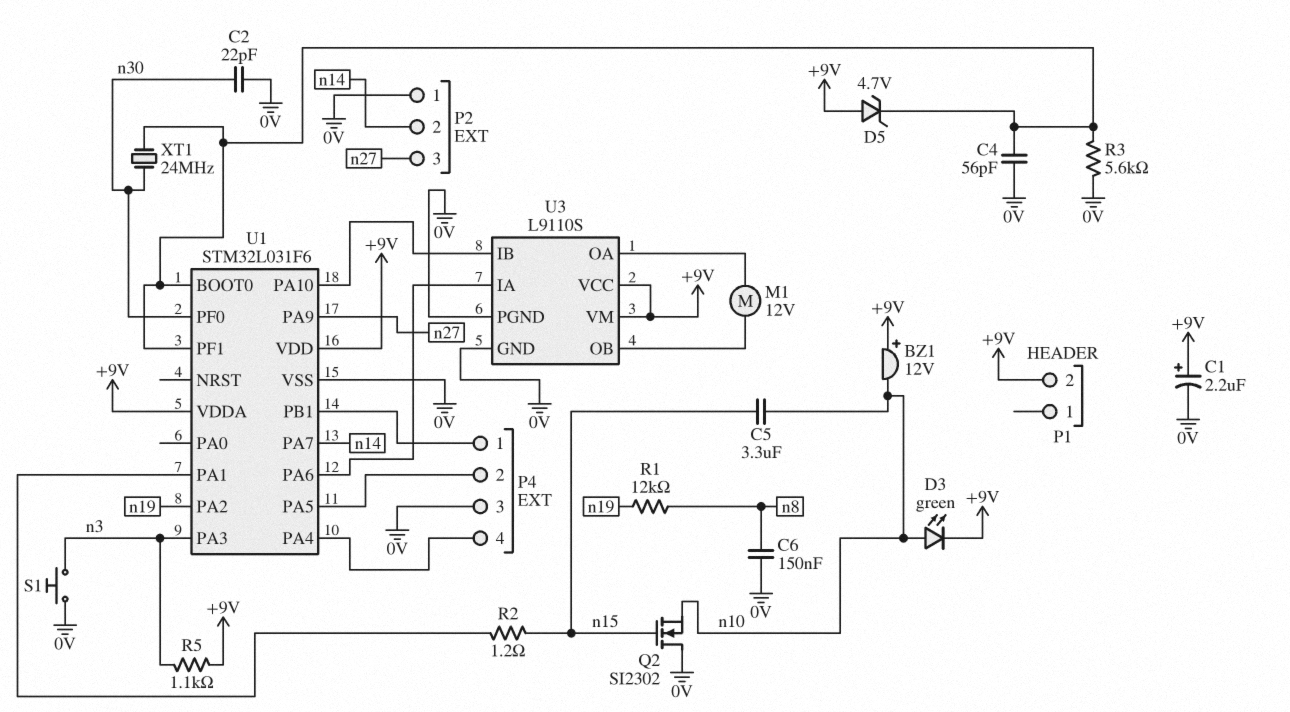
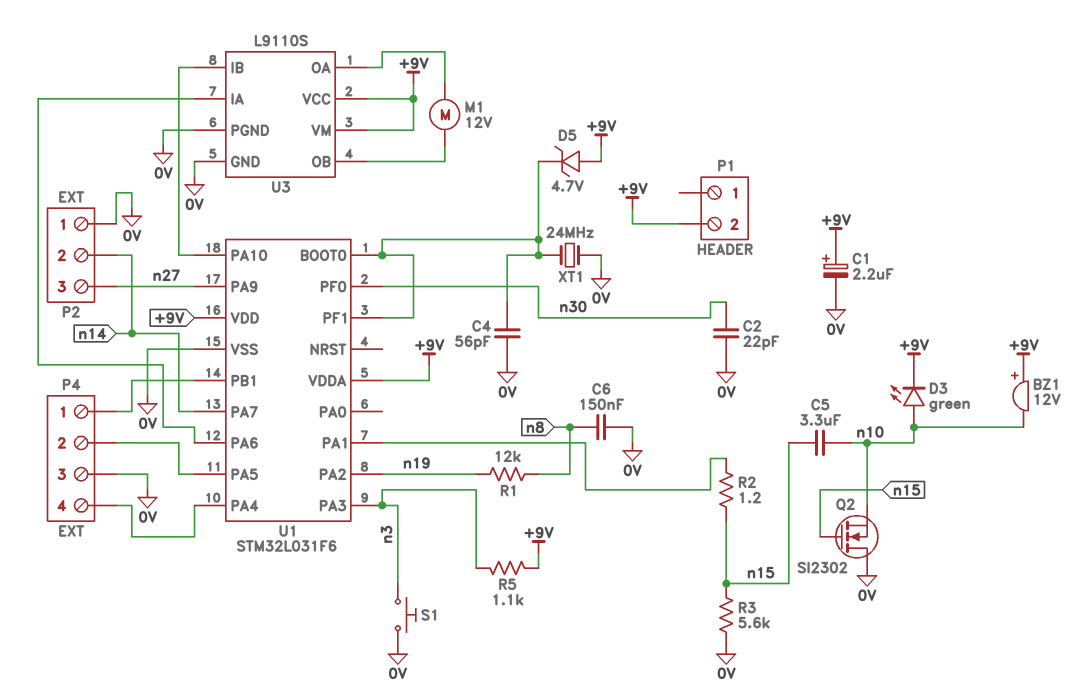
R3: 5.6k (0V, U1/BOOT0) -> 5.6k (0V, n15)
XT1: 24MHz (U1/BOOT0, n30) -> 24MHz (0V, U1/BOOT0)

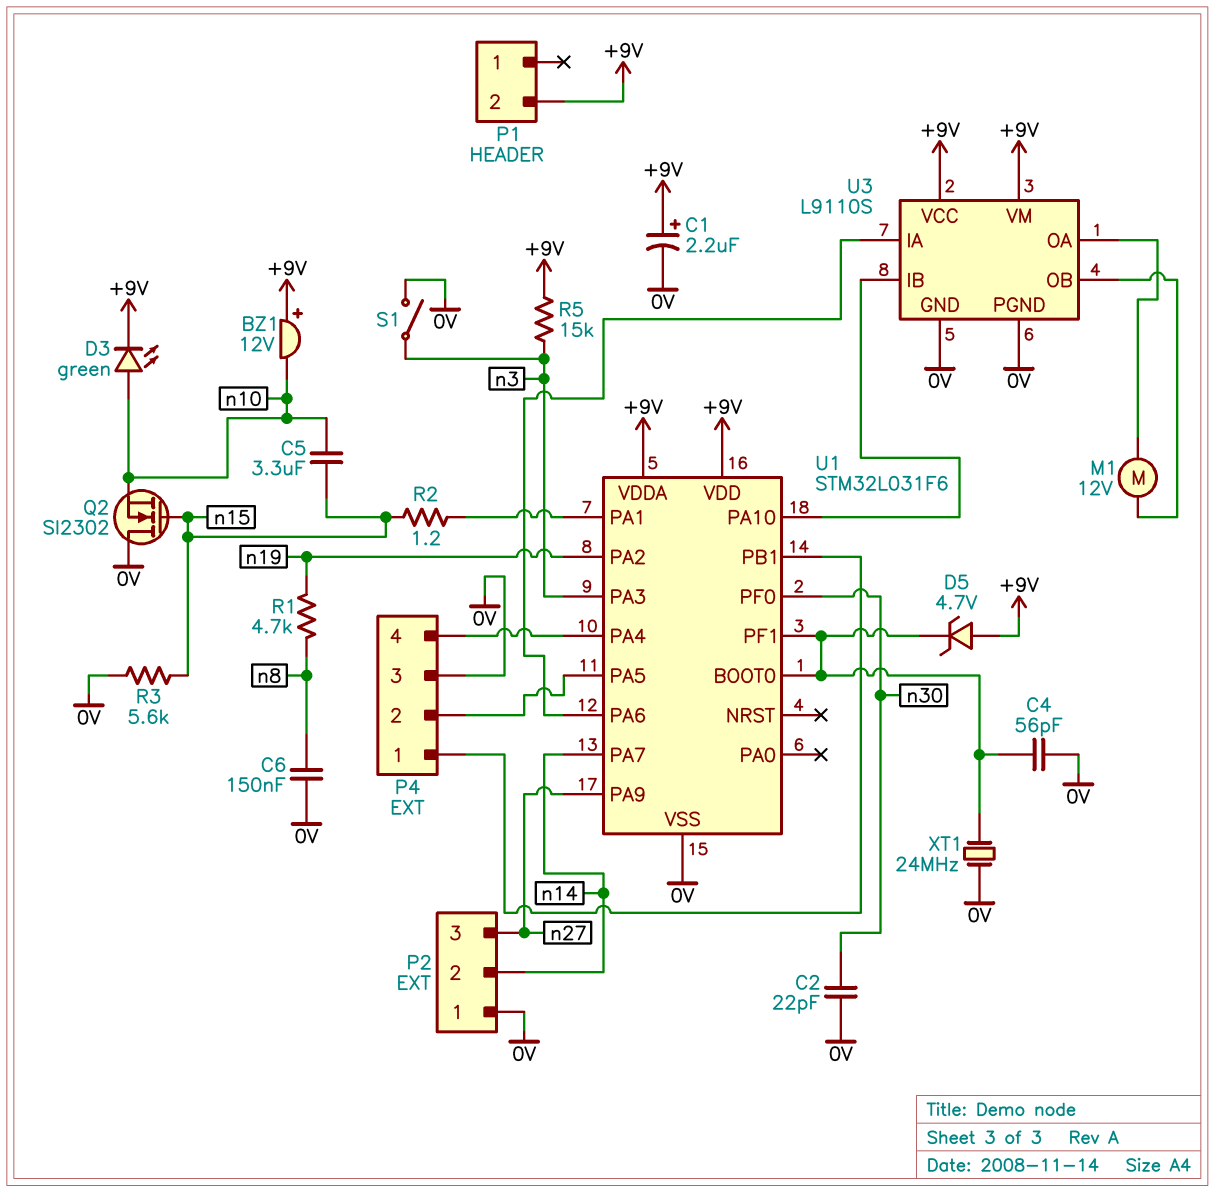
R1: 12k (n8, n19) -> 4.7k (n8, n19)
R5: 1.1k (+9V, n3) -> 15k (+9V, n3)
S1: button (0V, n3) -> switch (0V, n3)

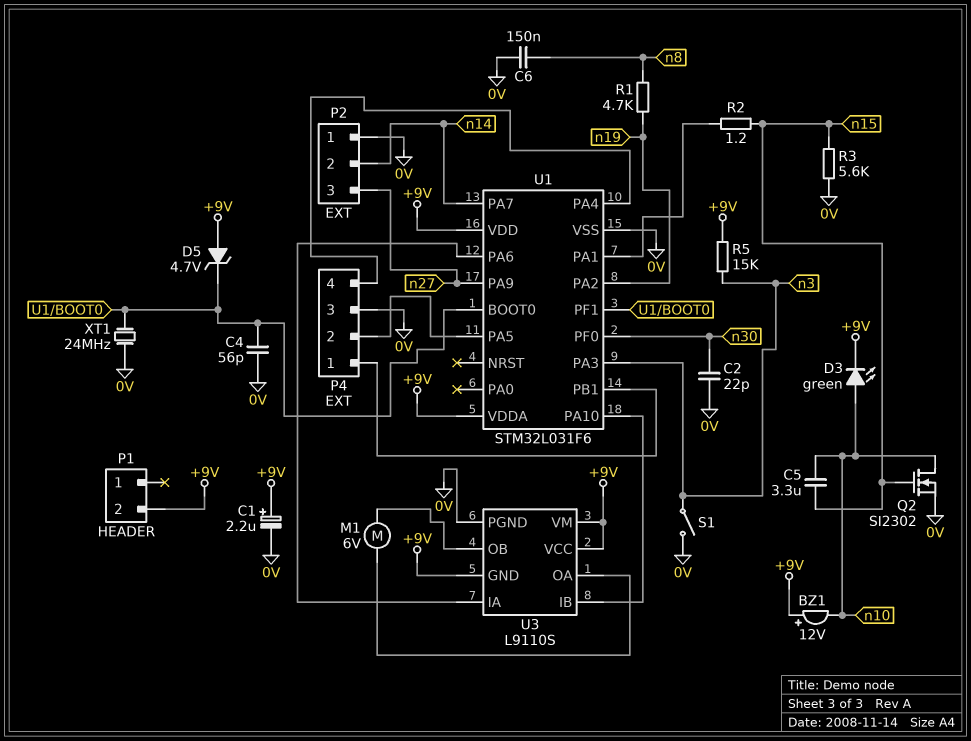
M1: motor 12V (U3/OA, U3/OB) -> motor 6V (U3/OA, U3/OB)
Q2: NMOS SI2302 (G n15, D 0V, S n10) -> NMOS SI2302 (G n15, D n10, S 0V)
U3 pin GND: 0V -> +9V

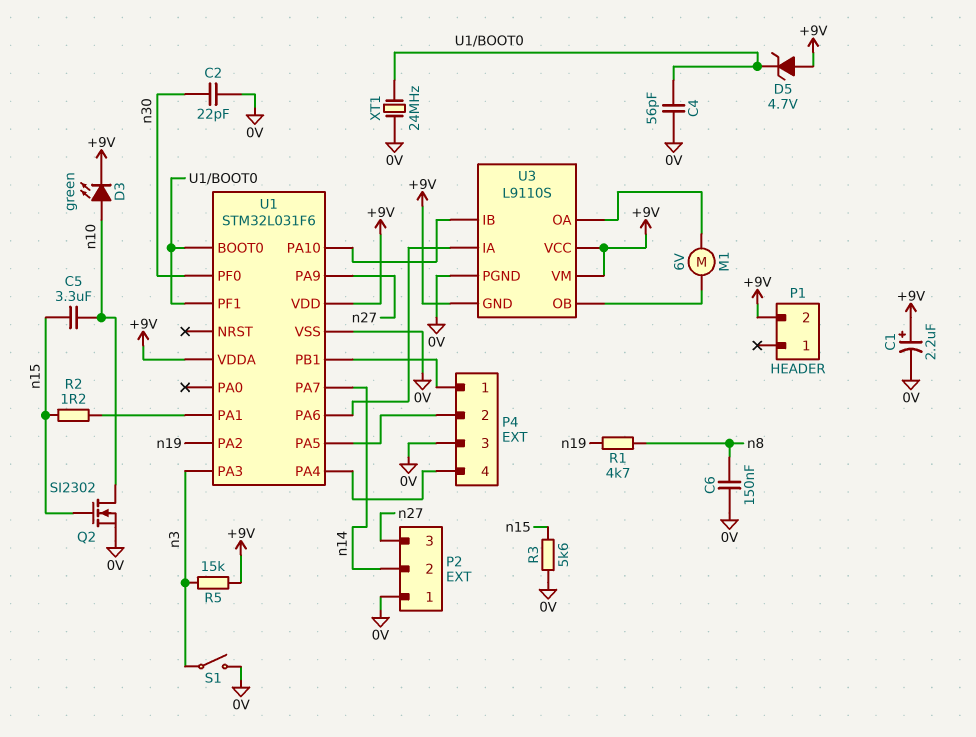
BZ1: buzzer 12V (plus +9V, minus n10) -> none

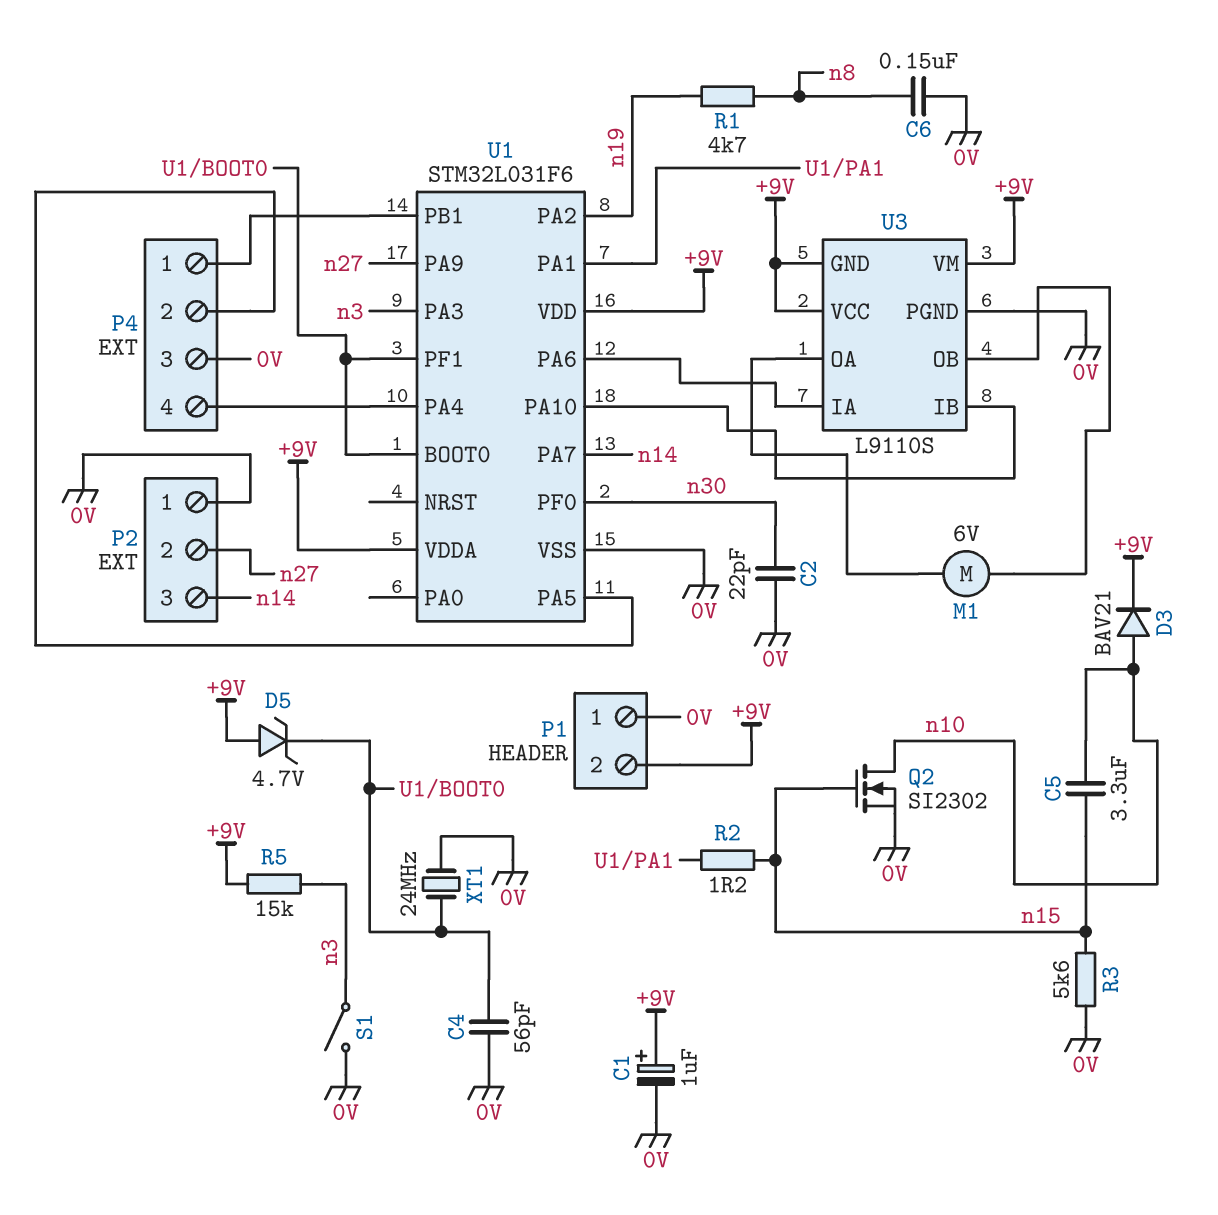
C1: 2.2uF (plus +9V, minus 0V) -> 1uF (plus +9V, minus 0V)
D3: LED green (A n10, K +9V) -> diode BAV21 (A n10, K +9V)
P1 pin 1: none -> 0V
P2 pin 2: n14 -> n27
P2 pin 3: n27 -> n14

